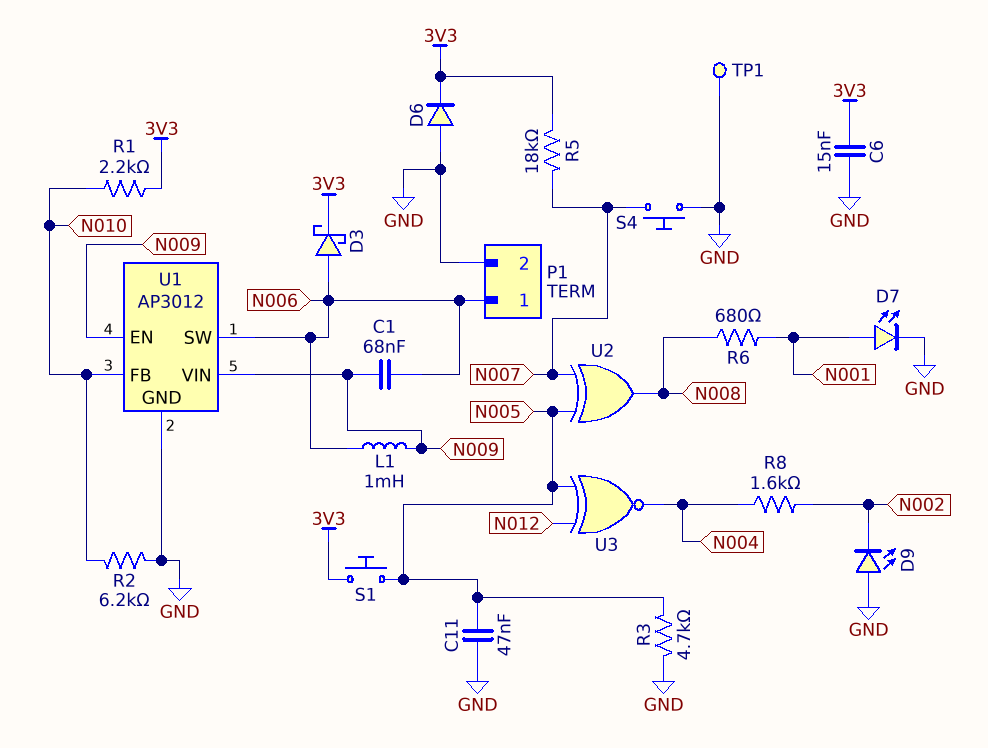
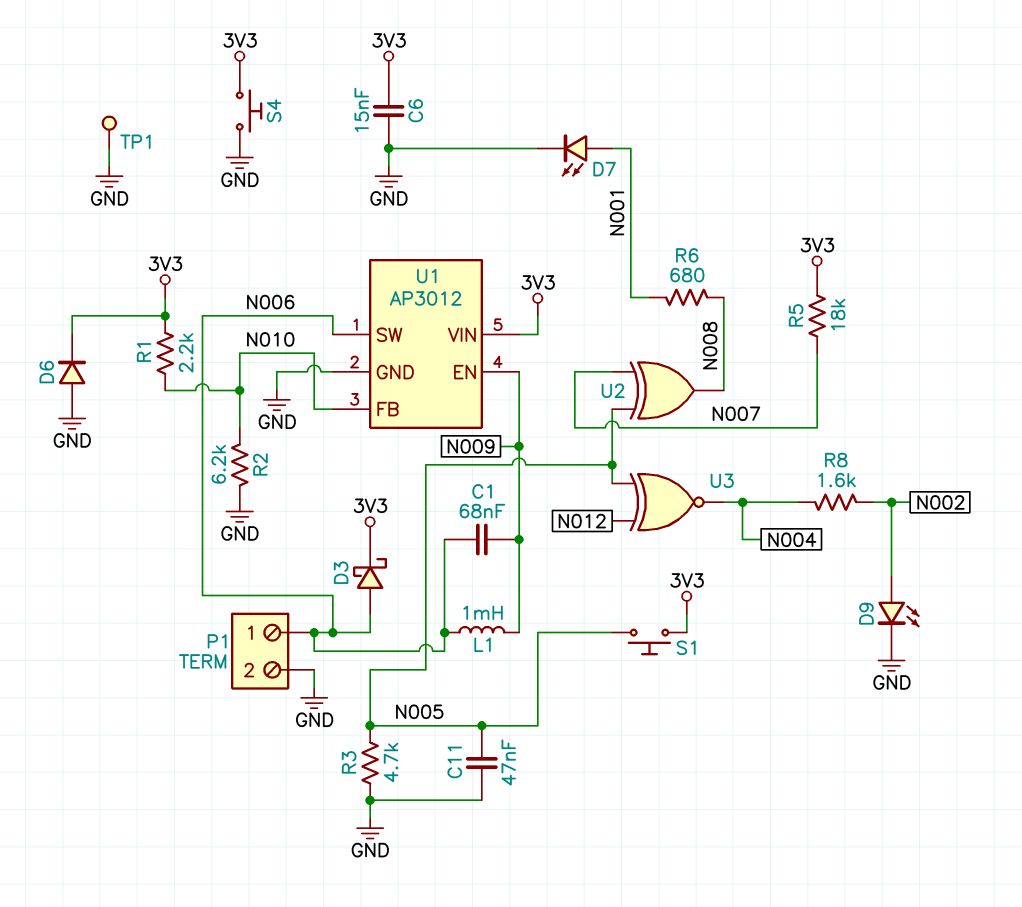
D9: LED (A GND, K N002) -> LED (A N002, K GND)
S4: button (GND, N007) -> button (3V3, GND)
U1 pin VIN: N009 -> 3V3

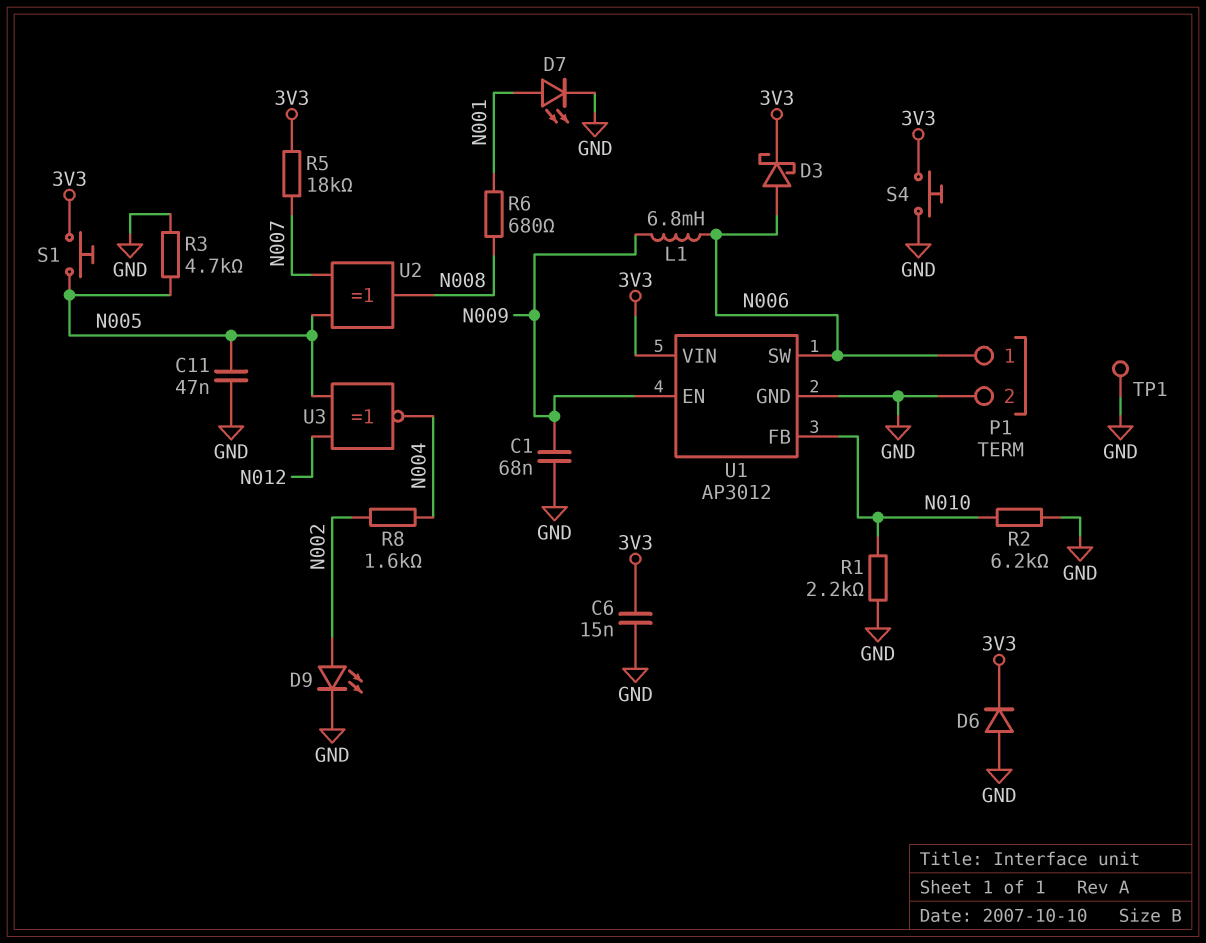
C1: 68nF (N006, N009) -> 68nF (GND, N009)
L1: 1mH (N006, N009) -> 6.8mH (N006, N009)
R1: 2.2k (3V3, N010) -> 2.2k (GND, N010)

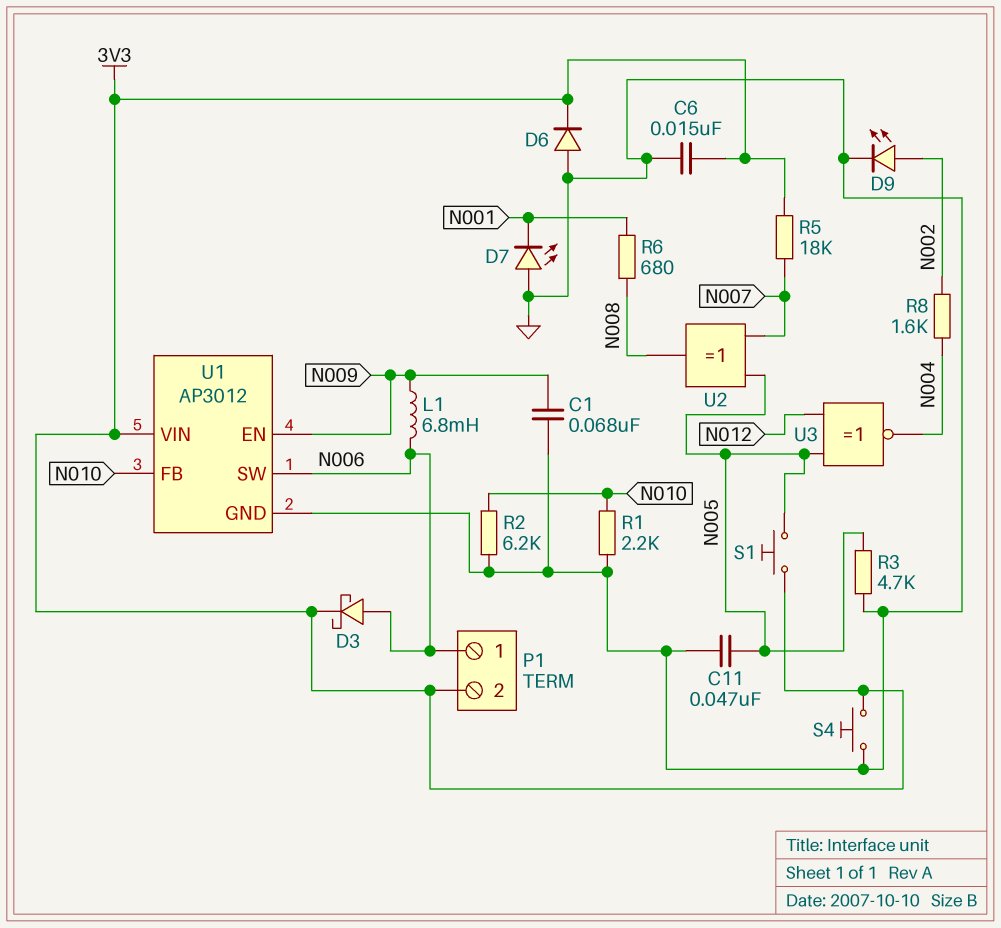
D7: LED (A N001, K GND) -> LED (A GND, K N001)
P1 pin 2: GND -> 3V3
TP1: test point (GND) -> none

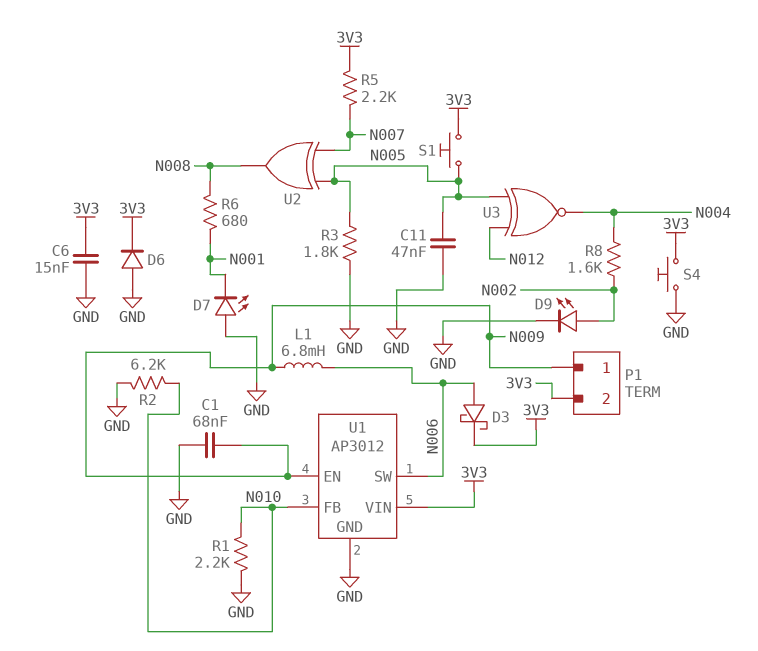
P1 pin 1: N006 -> N009
R3: 4.7k (GND, N005) -> 1.8k (GND, N005)
R5: 18k (3V3, N007) -> 2.2k (3V3, N007)

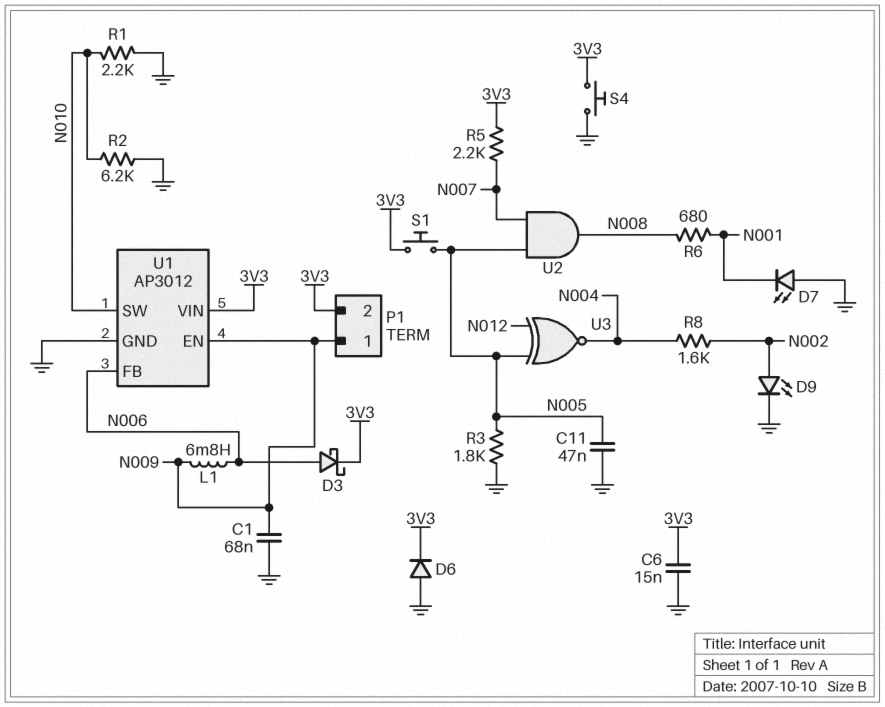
U1 pin FB: N010 -> N006
U1 pin SW: N006 -> N010
U2: XOR (in N005, in N007, out N008) -> AND (in N005, in N007, out N008)

